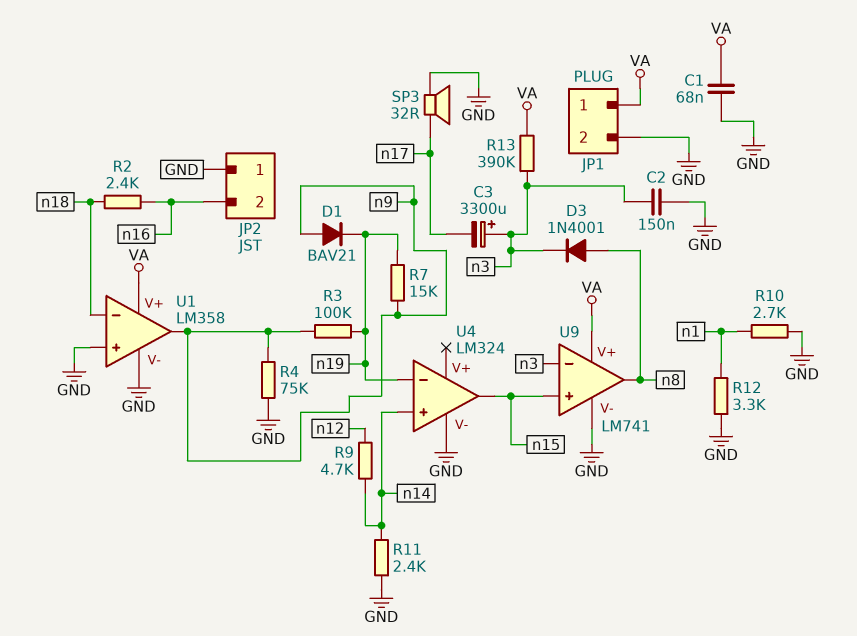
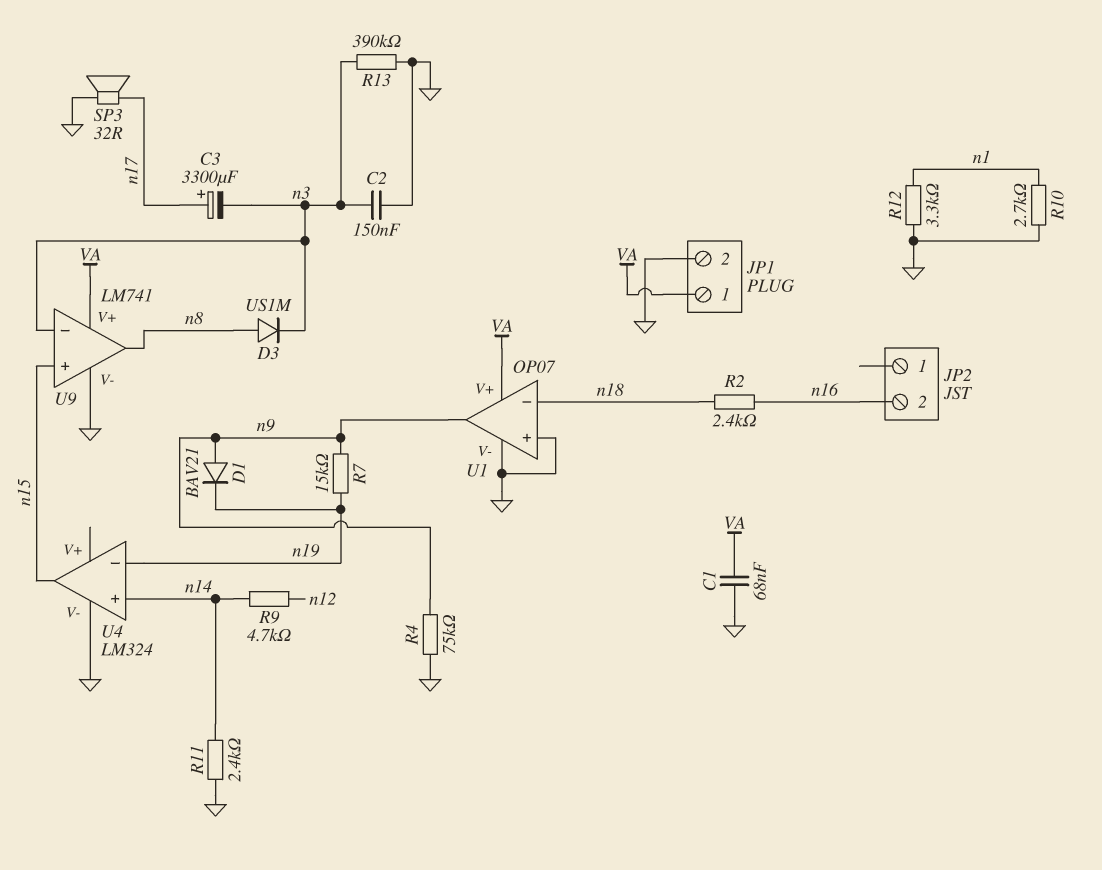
C3: 3300uF (plus n3, minus n17) -> 3300uF (plus n17, minus n3)
D3: diode 1N4001 (A n8, K n3) -> diode US1M (A n8, K n3)
JP2 pin 1: GND -> none
R3: 100k (n9, n19) -> none
R13: 390k (VA, n3) -> 390k (GND, n3)
U1: LM358 -> OP07

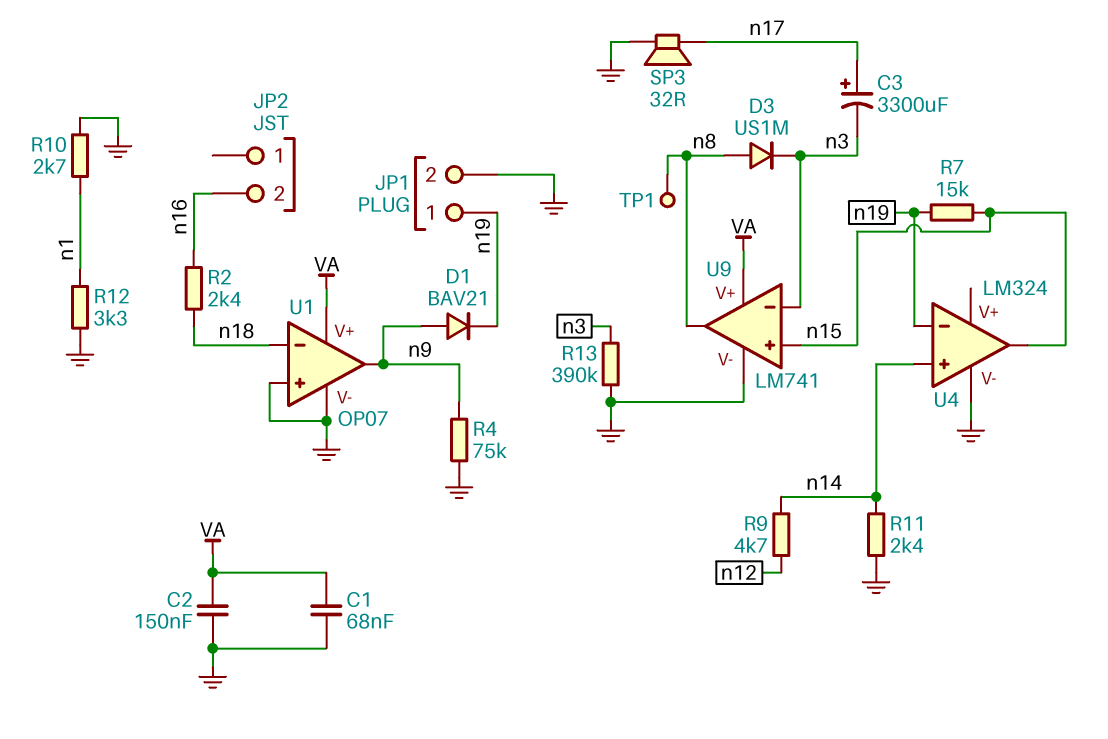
C2: 150nF (GND, n3) -> 150nF (GND, VA)
JP1 pin 1: VA -> n19
R7: 15k (n9, n19) -> 15k (n15, n19)
TP1: none -> test point (n8)

